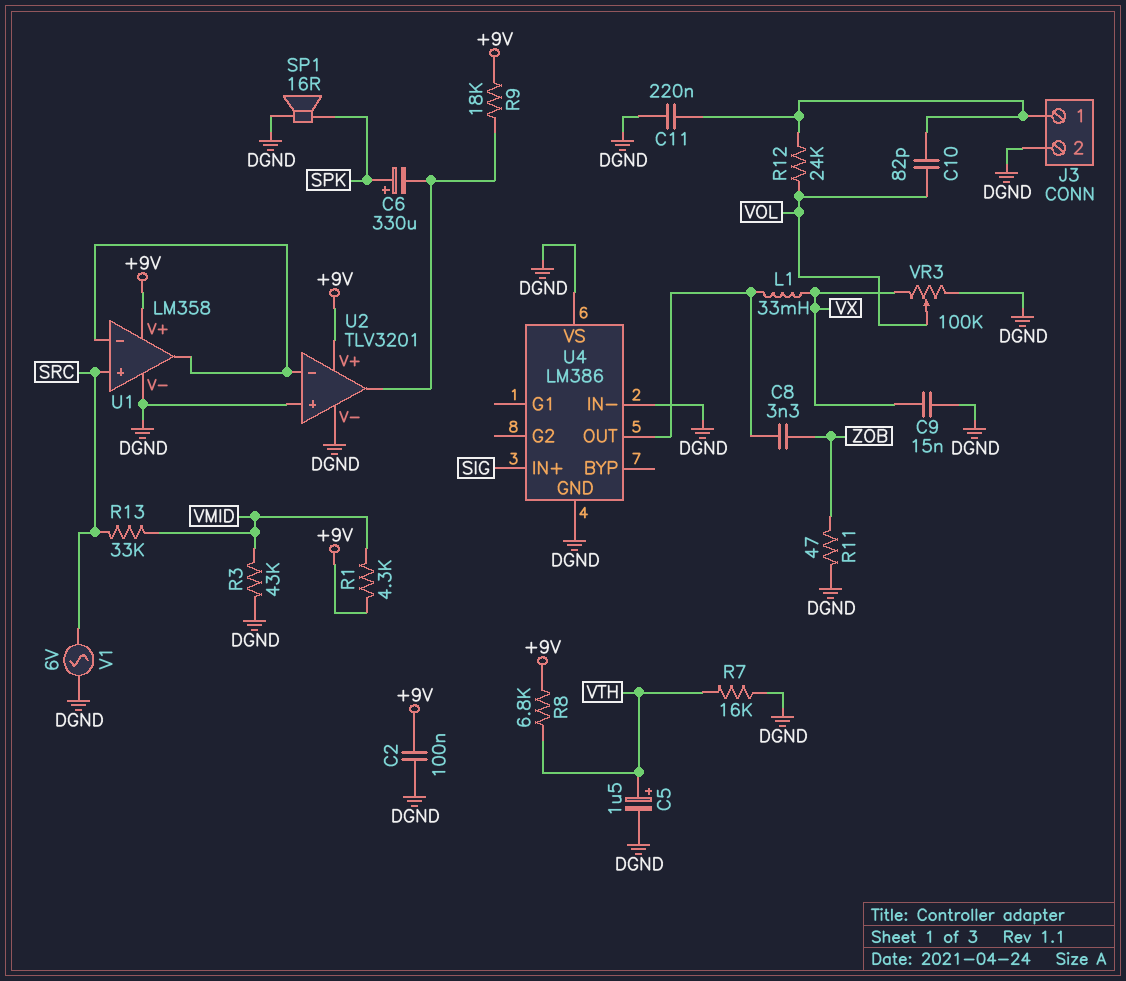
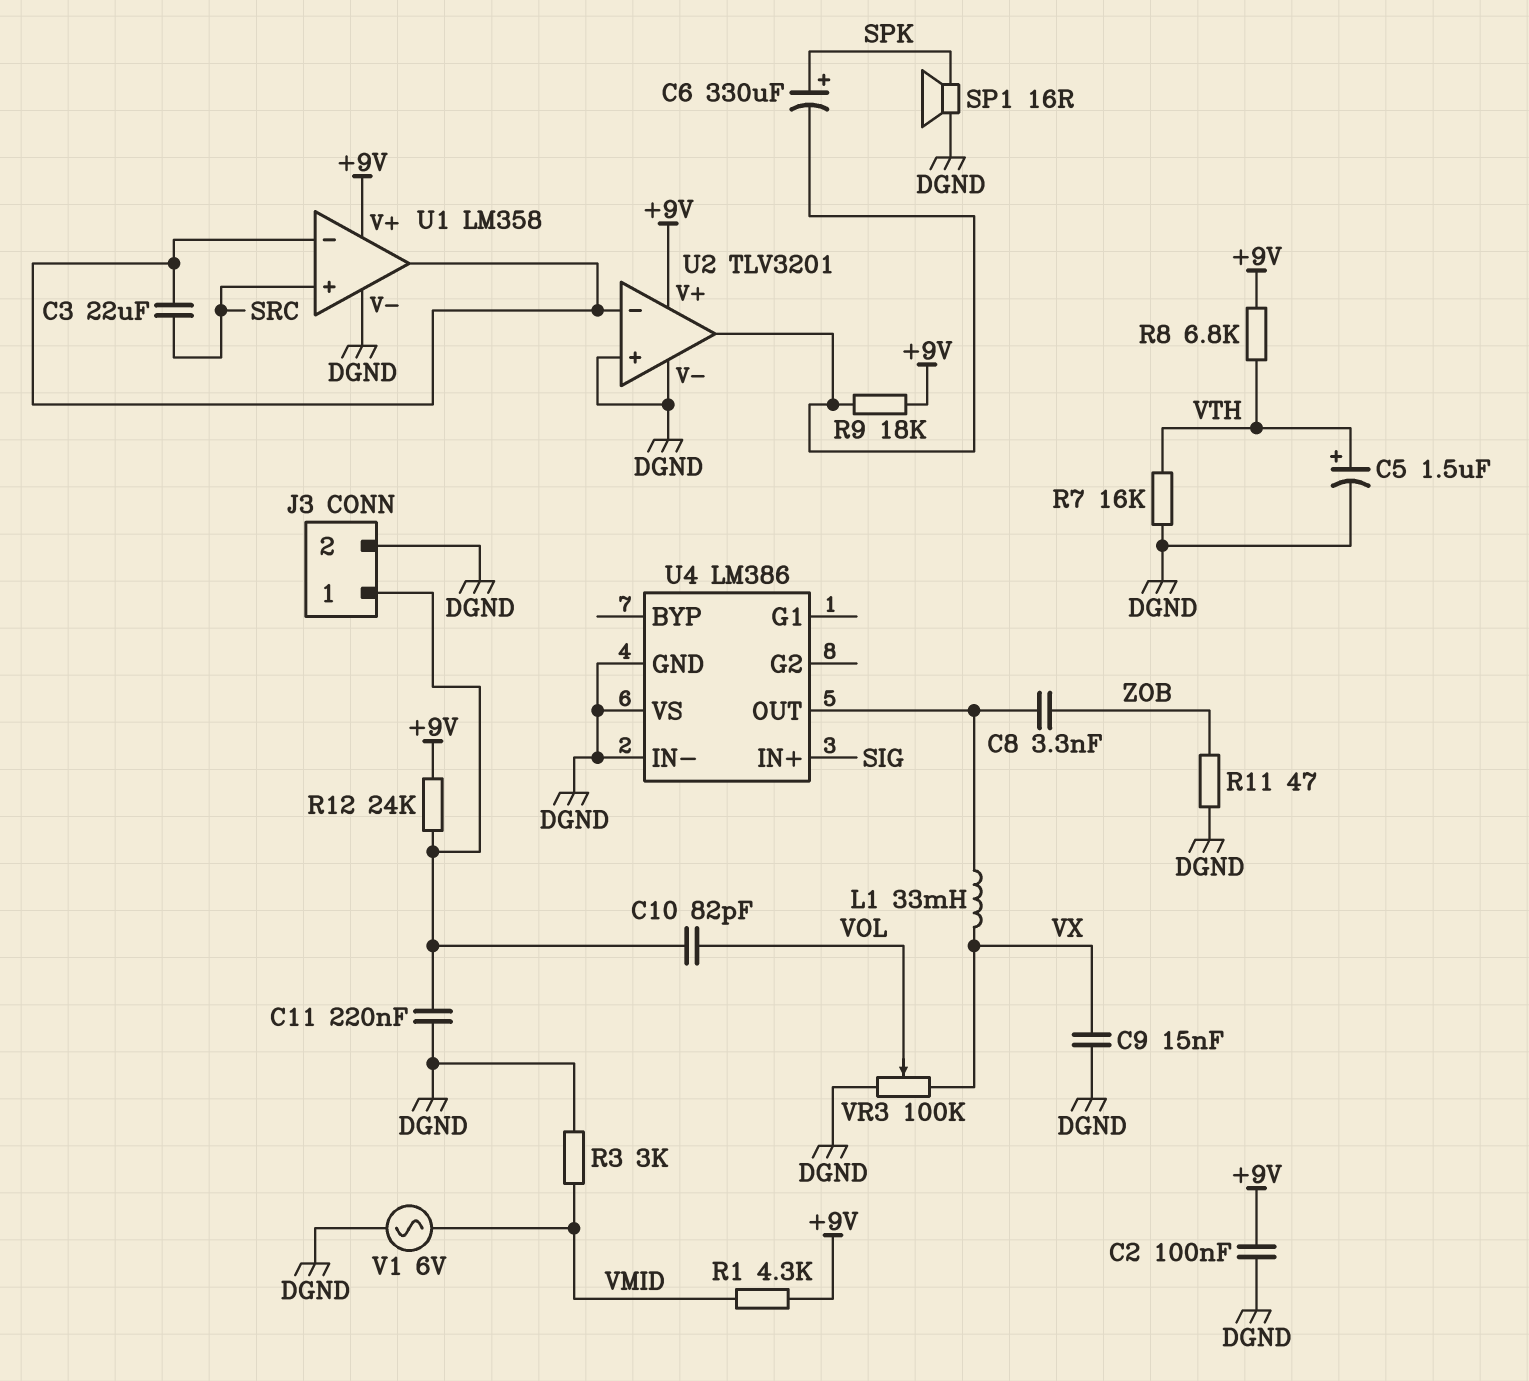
C3: none -> 22uF (SRC, U1/in-)
R3: 43k (DGND, VMID) -> 3k (DGND, VMID)
R12: 24k (J3/1, VOL) -> 24k (+9V, J3/1)
R13: 33k (SRC, VMID) -> none
V1: AC 6V (DGND, SRC) -> AC 6V (DGND, VMID)

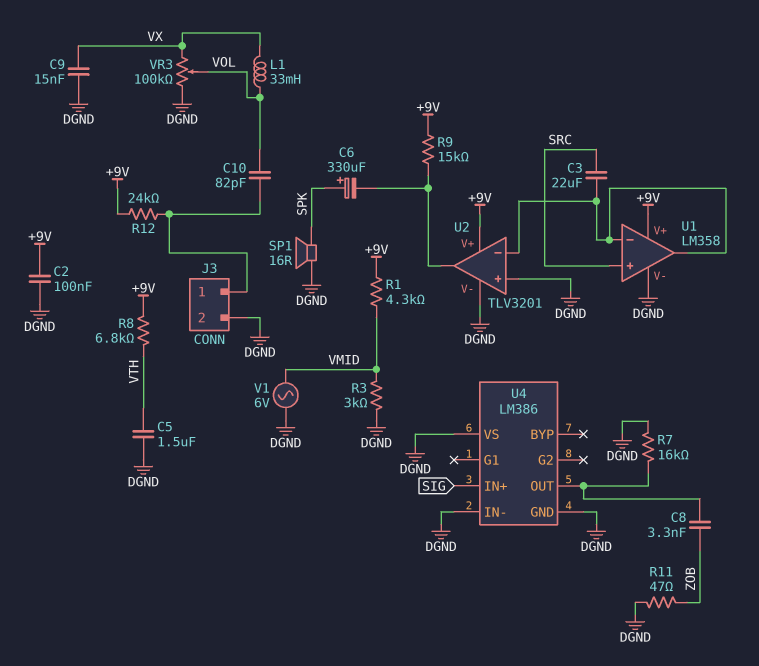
C5: 1.5uF (plus VTH, minus DGND) -> 1.5uF (DGND, VTH)
C11: 220nF (DGND, J3/1) -> none
L1: 33mH (U4/OUT, VX) -> 33mH (VOL, VX)
R7: 16k (DGND, VTH) -> 16k (DGND, U4/OUT)
R9: 18k (+9V, U2/out) -> 15k (+9V, U2/out)

